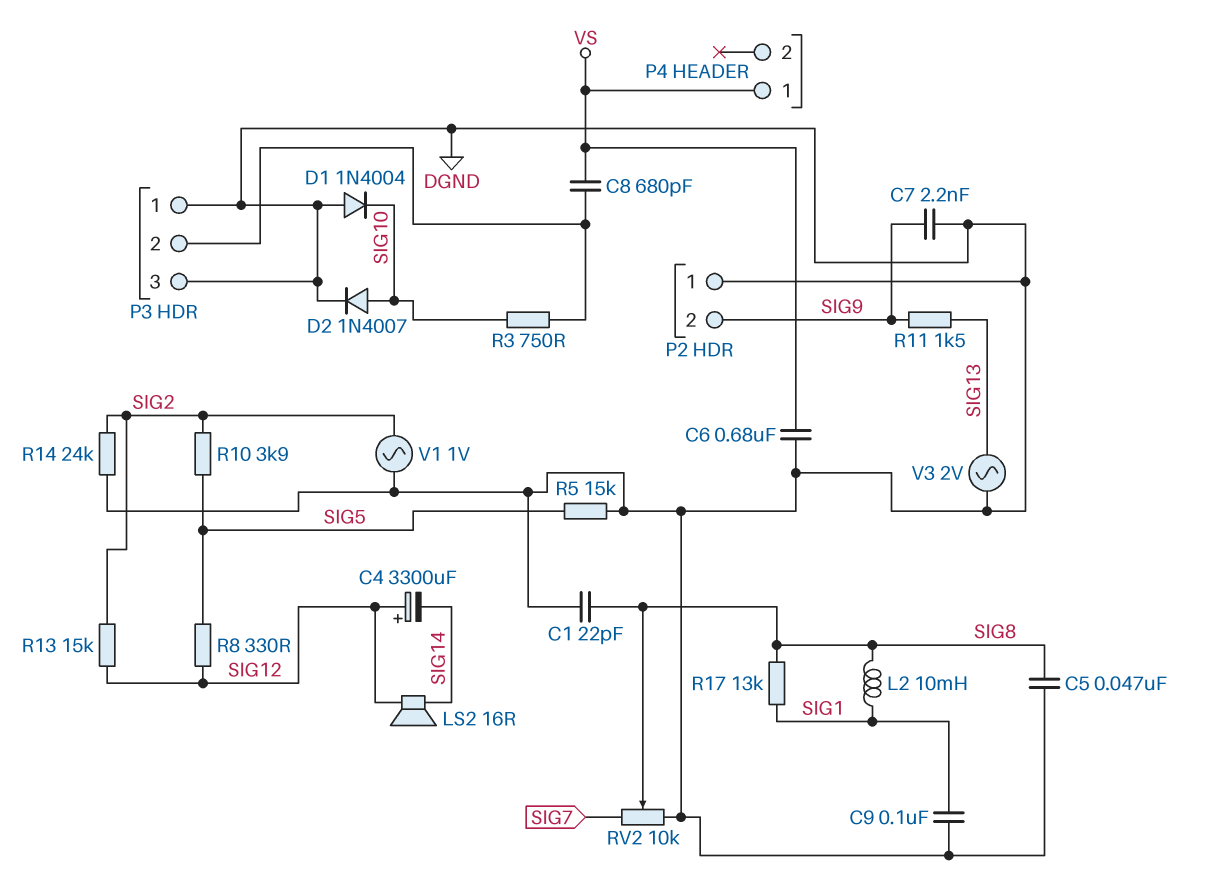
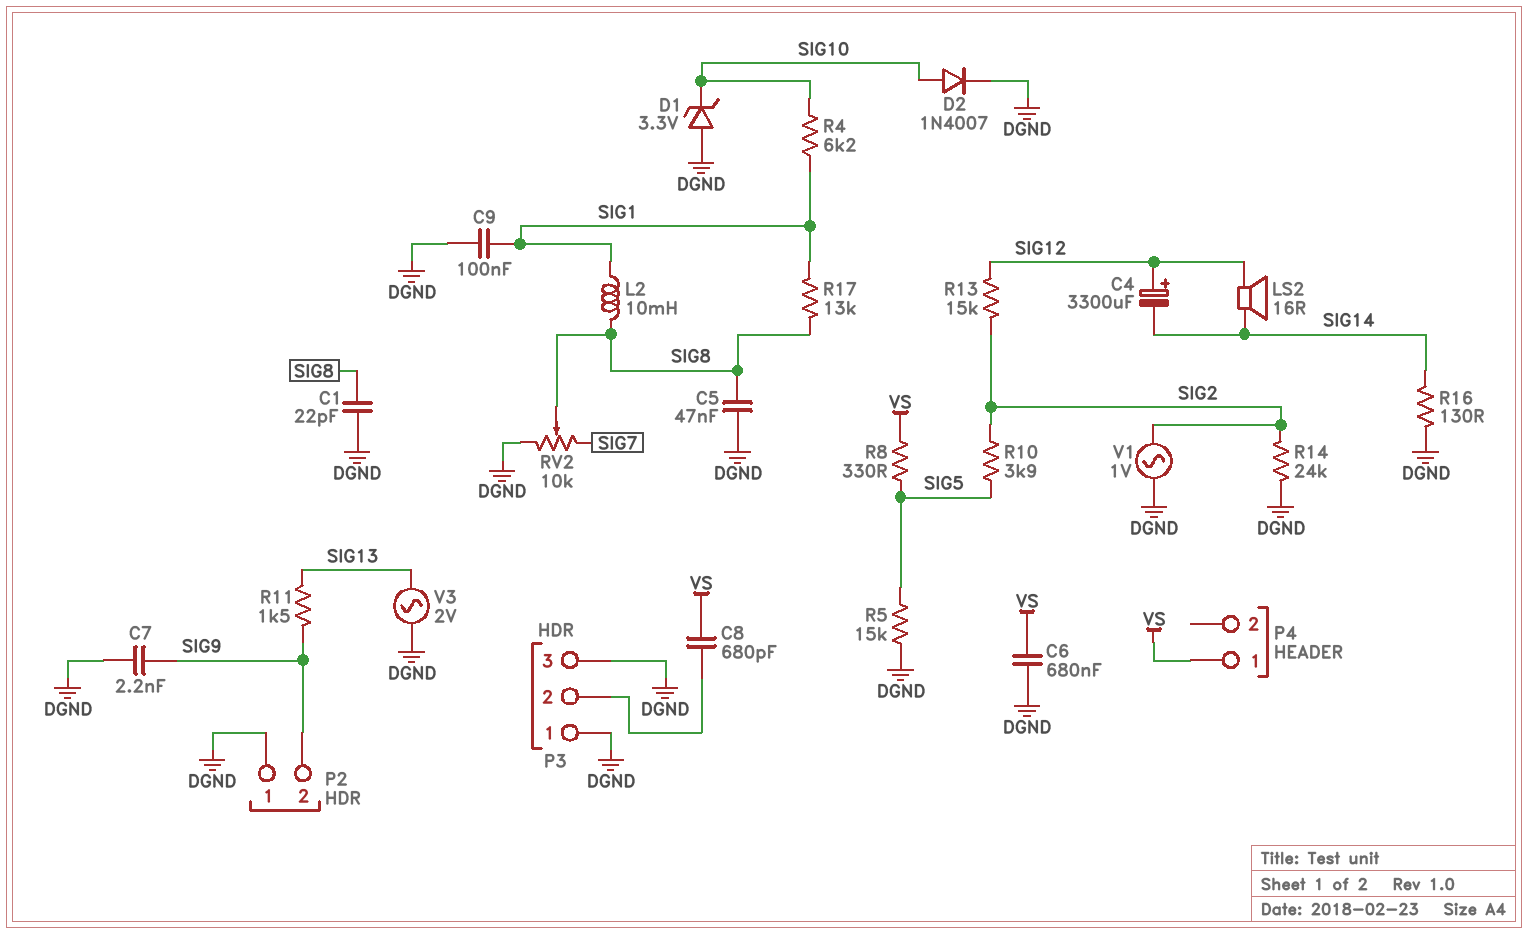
D1: diode 1N4004 (A DGND, K SIG10) -> zener 3.3V (A DGND, K SIG10)
R3: 750 (P3/2, SIG10) -> none
R4: none -> 6.2k (SIG1, SIG10)
R8: 330 (SIG5, SIG12) -> 330 (SIG5, VS)
R16: none -> 130 (DGND, SIG14)

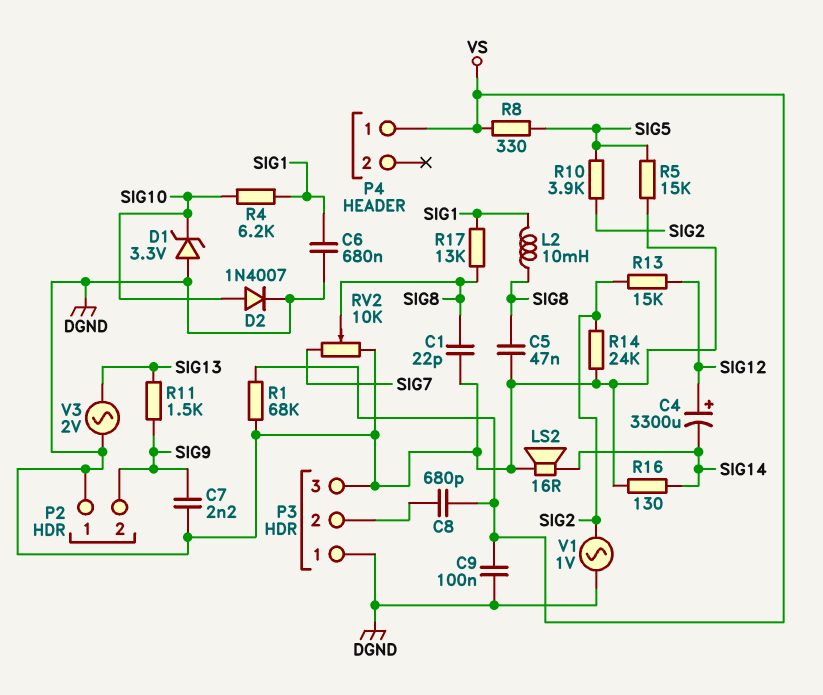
C6: 680nF (DGND, VS) -> 680nF (DGND, SIG1)
C9: 100nF (DGND, SIG1) -> 100nF (DGND, VS)
LS2: speaker 16R (SIG12, SIG14) -> speaker 16R (DGND, SIG14)
R1: none -> 68k (DGND, VS)

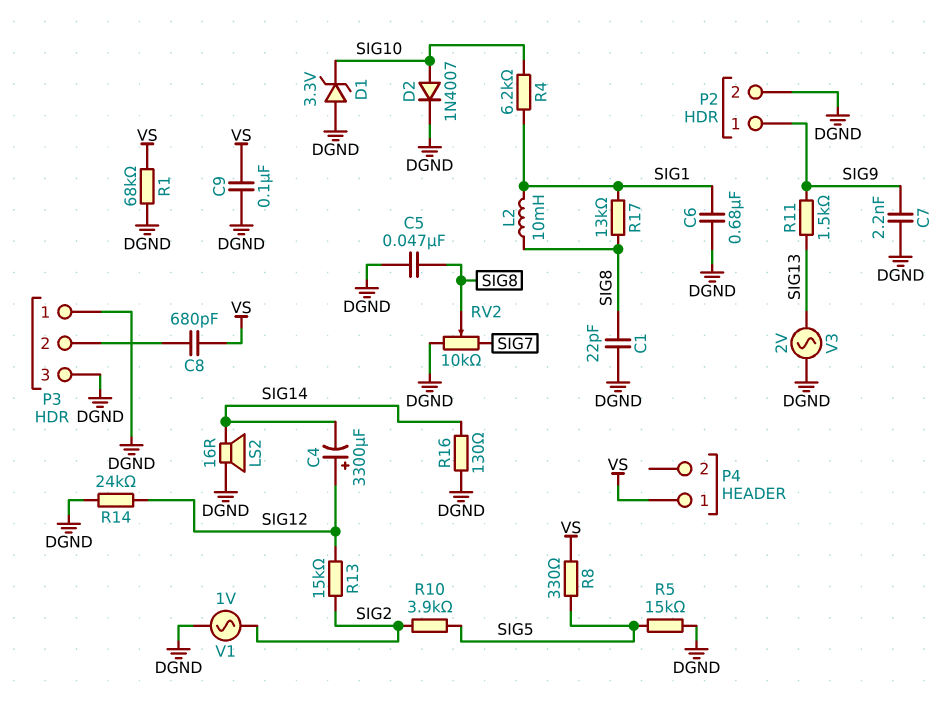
P2 pin 1: DGND -> SIG9
P2 pin 2: SIG9 -> DGND
R14: 24k (DGND, SIG2) -> 24k (DGND, SIG12)

